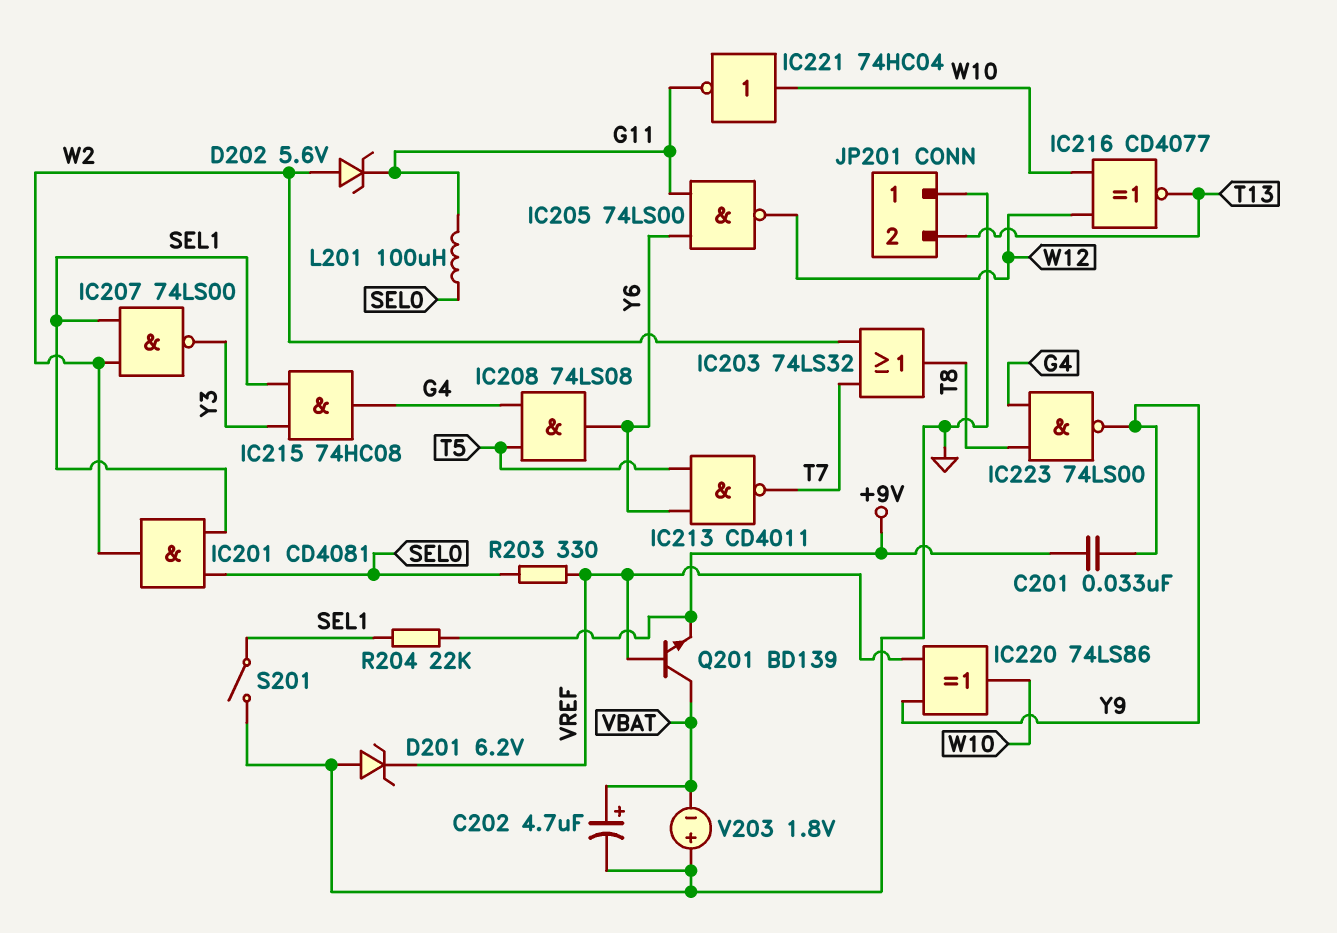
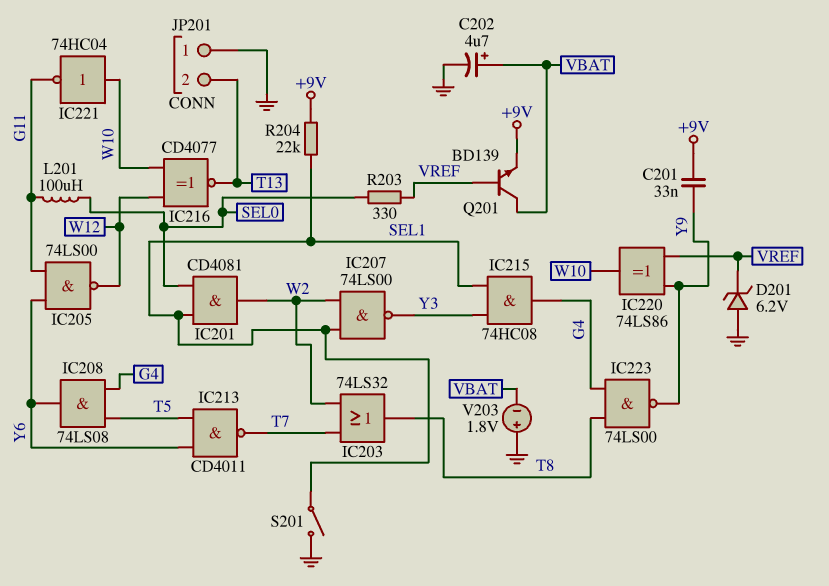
D202: zener 5.6V (A W2, K G11) -> none

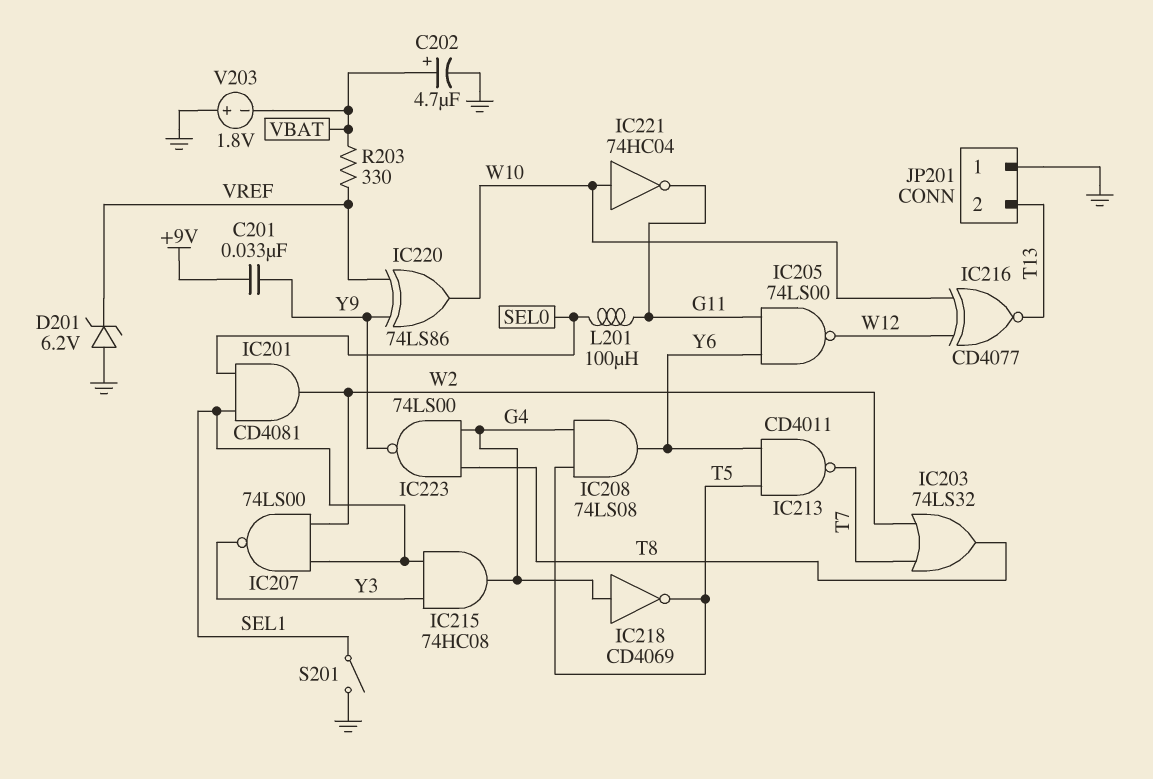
IC218: none -> NOT CD4069 (in G4, out T5)
Q201: NPN BD139 (B VREF, C VBAT, E +9V) -> none
R203: 330 (SEL0, VREF) -> 330 (VBAT, VREF)
R204: 22k (+9V, SEL1) -> none

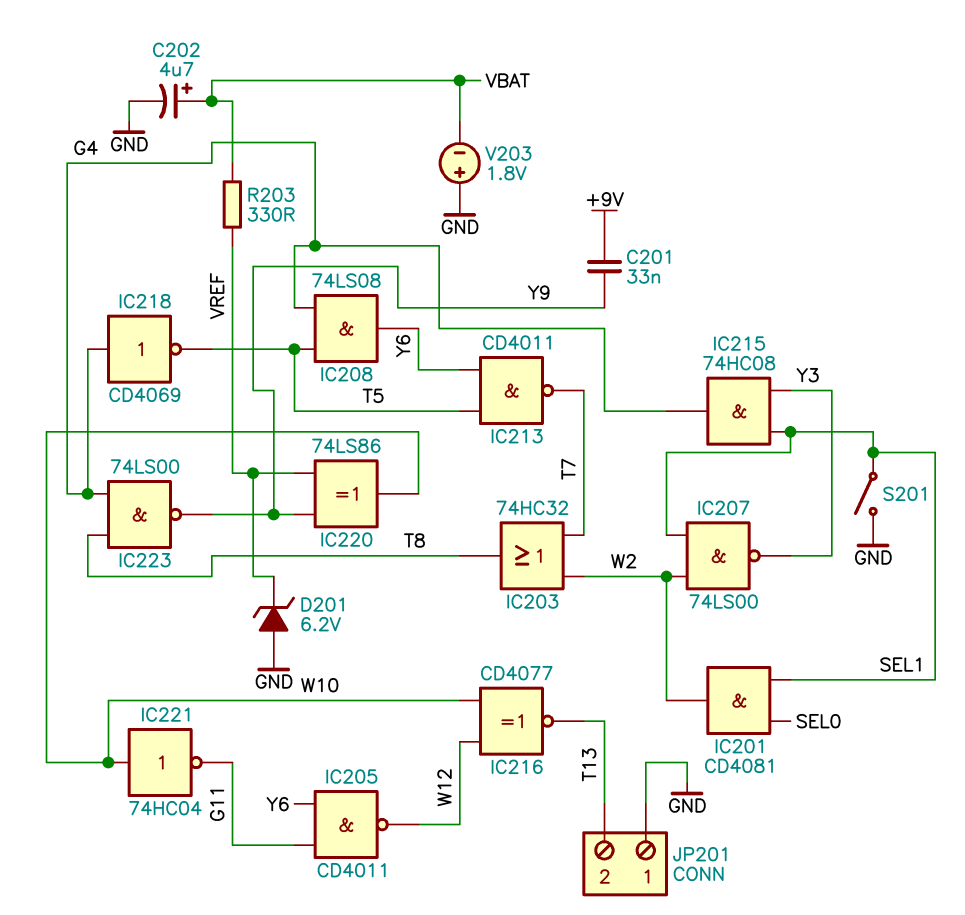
IC203: OR 74LS32 (in T7, in W2, out T8) -> OR 74HC32 (in T7, in W2, out T8)
IC205: NAND 74LS00 (in G11, in Y6, out W12) -> NAND CD4011 (in G11, in Y6, out W12)
L201: 100uH (G11, SEL0) -> none

